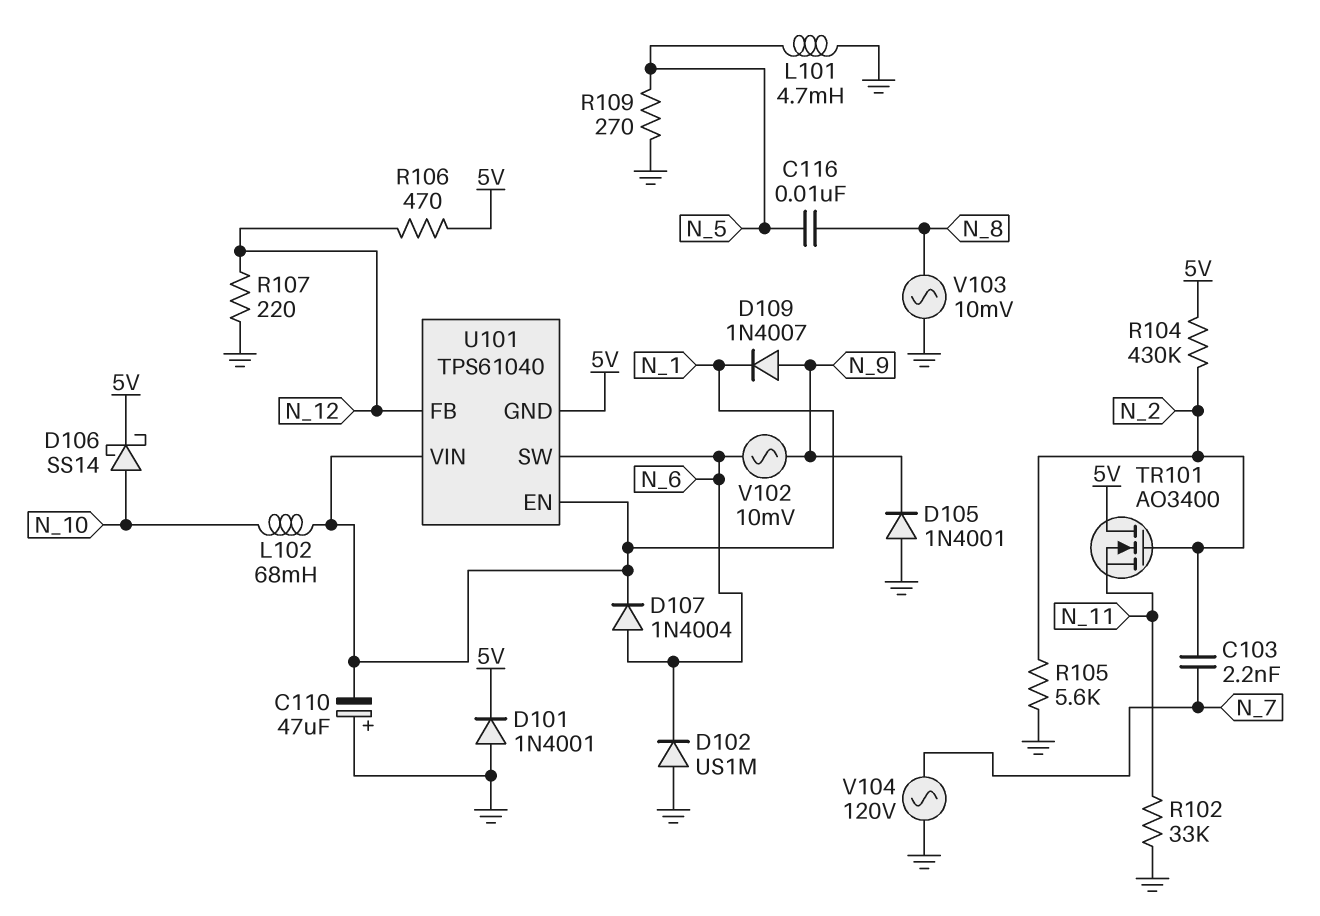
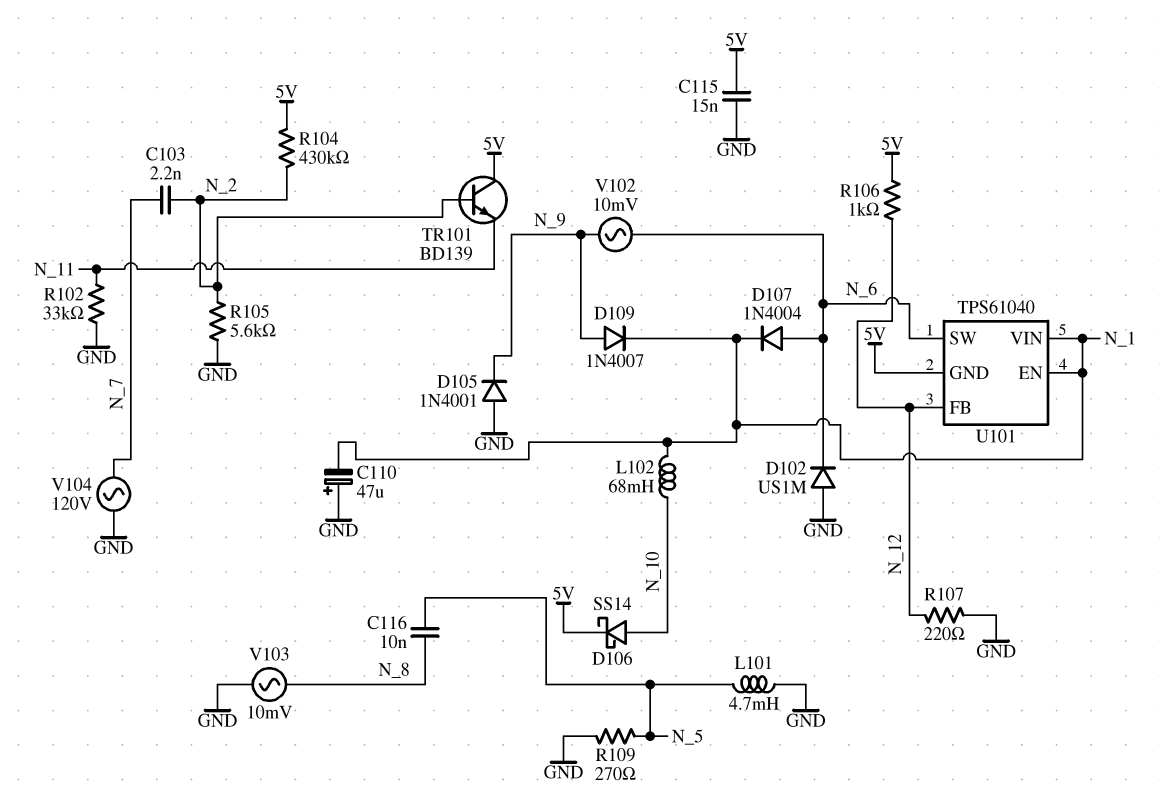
C115: none -> 15nF (5V, GND)
D101: diode 1N4001 (A GND, K 5V) -> none
R106: 470 (5V, N_12) -> 1k (5V, N_12)
TR101: NMOS AO3400 (G N_2, D 5V, S N_11) -> NPN BD139 (B N_2, C 5V, E N_11)

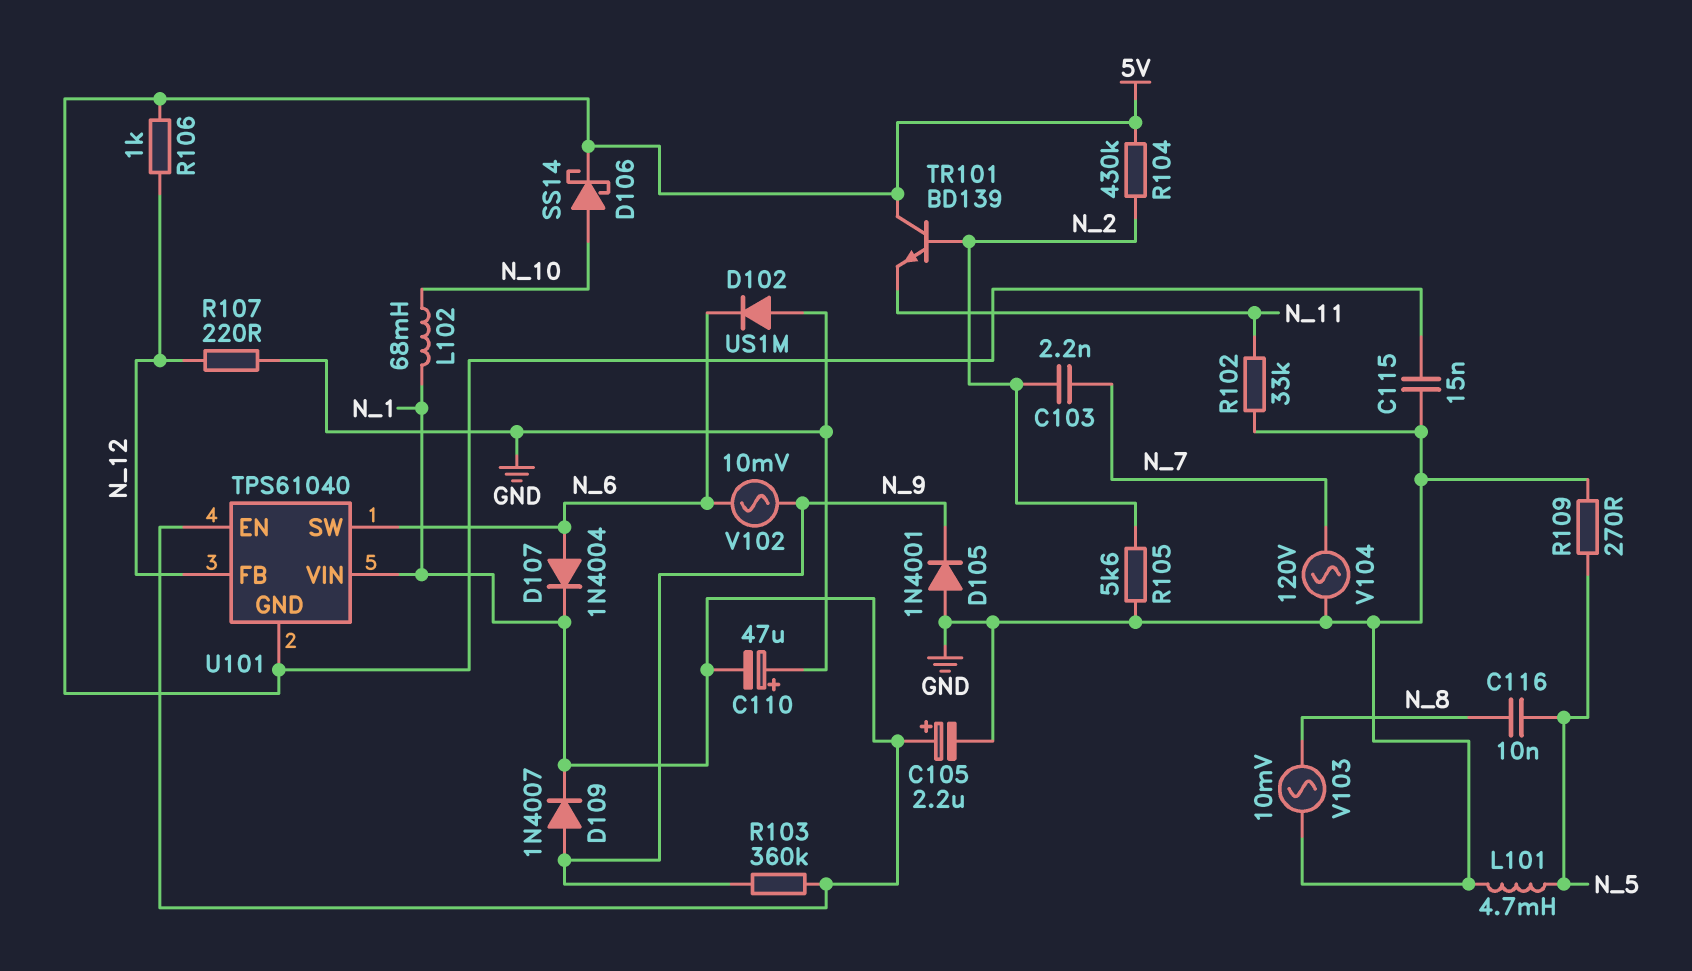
C105: none -> 2.2uF (plus N_1, minus GND)
R103: none -> 360k (N_1, N_9)

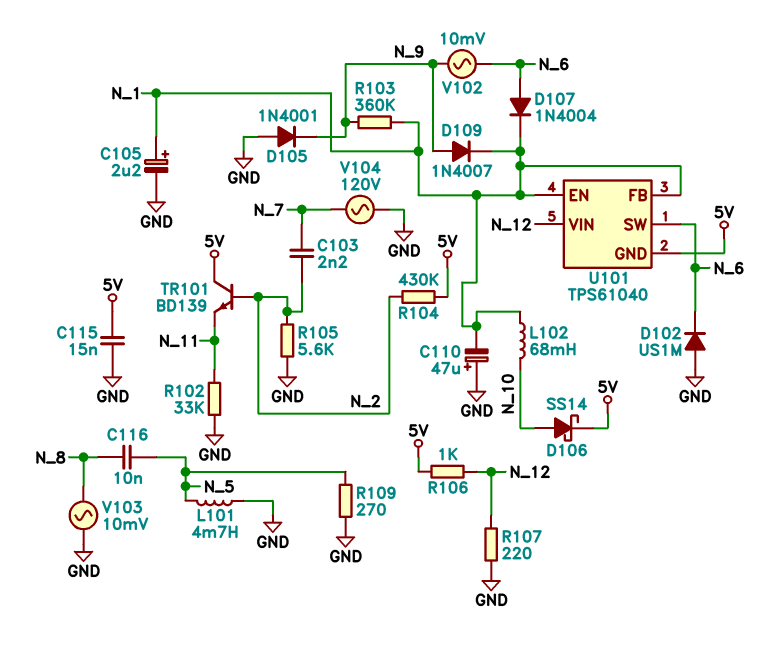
U101 pin FB: N_12 -> N_1
U101 pin VIN: N_1 -> N_12

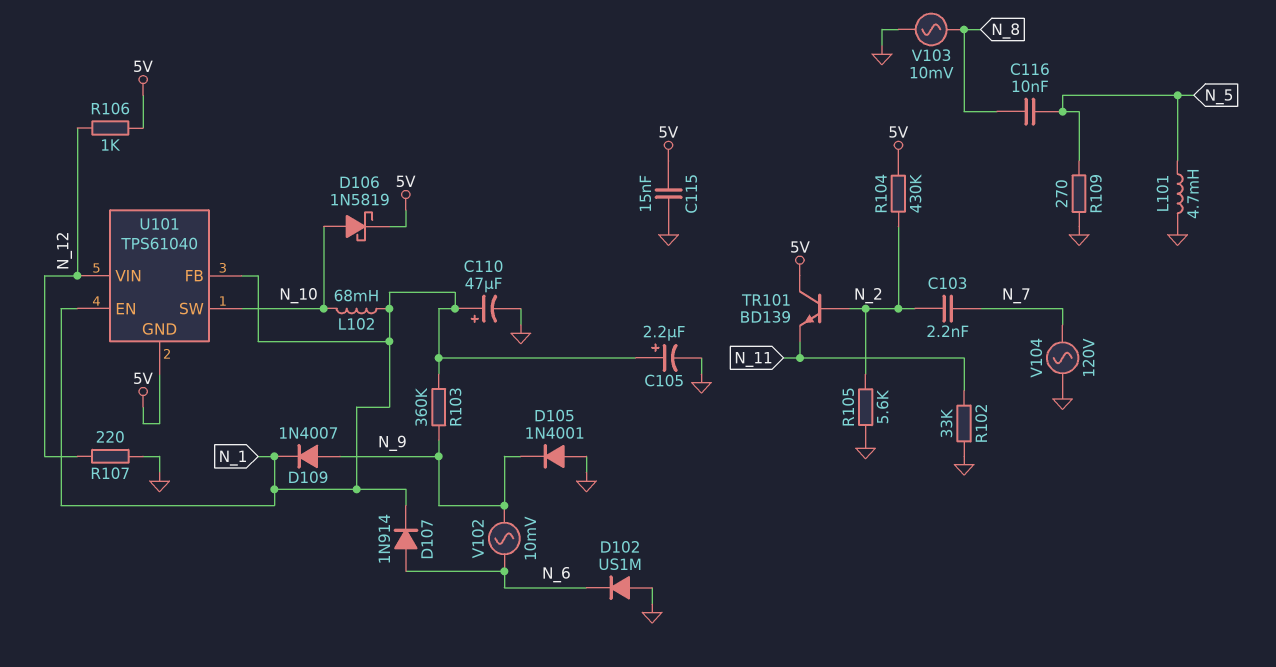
C110: 47uF (plus GND, minus N_1) -> 47uF (plus N_1, minus GND)
D106: schottky SS14 (A N_10, K 5V) -> schottky 1N5819 (A N_10, K 5V)
D107: diode 1N4004 (A N_6, K N_1) -> diode 1N914 (A N_6, K N_1)
U101 pin SW: N_6 -> N_10

